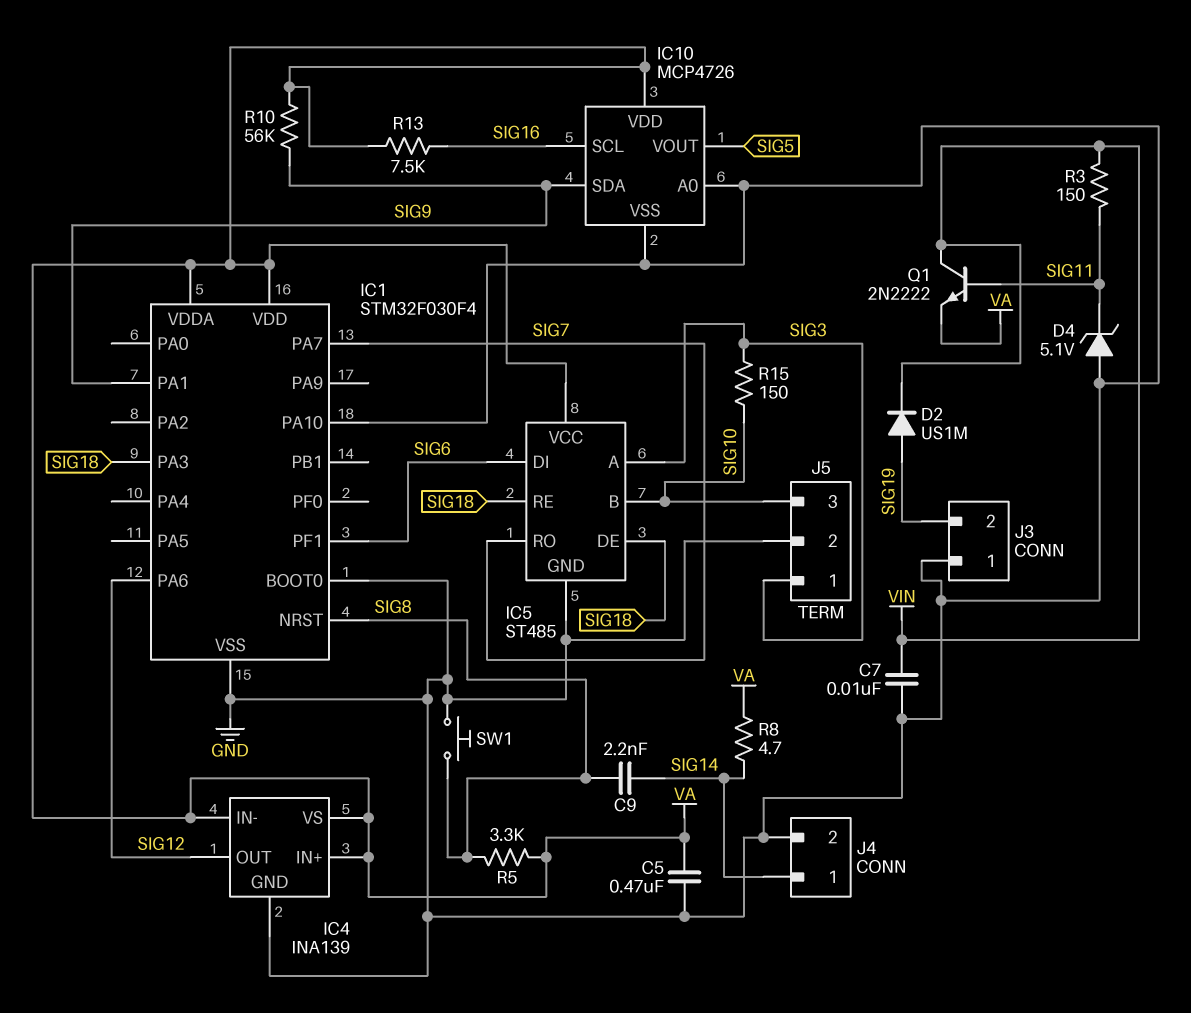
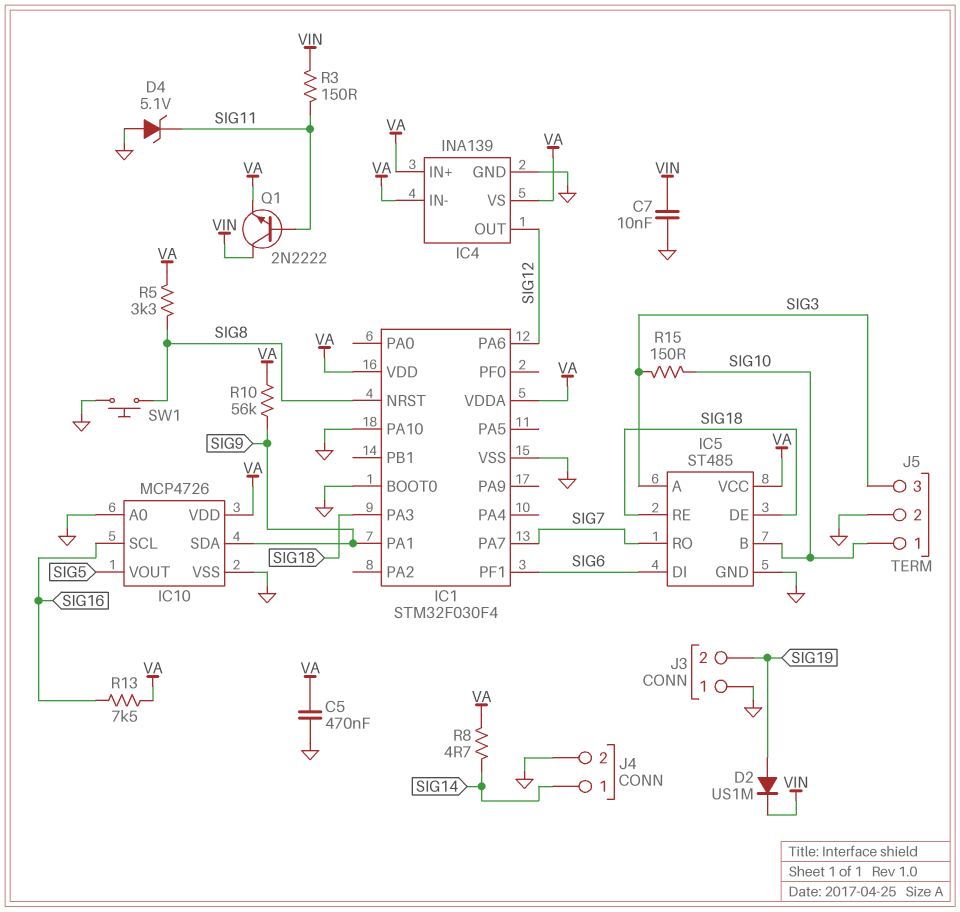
C9: 2.2nF (SIG8, SIG14) -> none
J5 pin 1: SIG3 -> SIG10
J5 pin 3: SIG10 -> SIG3

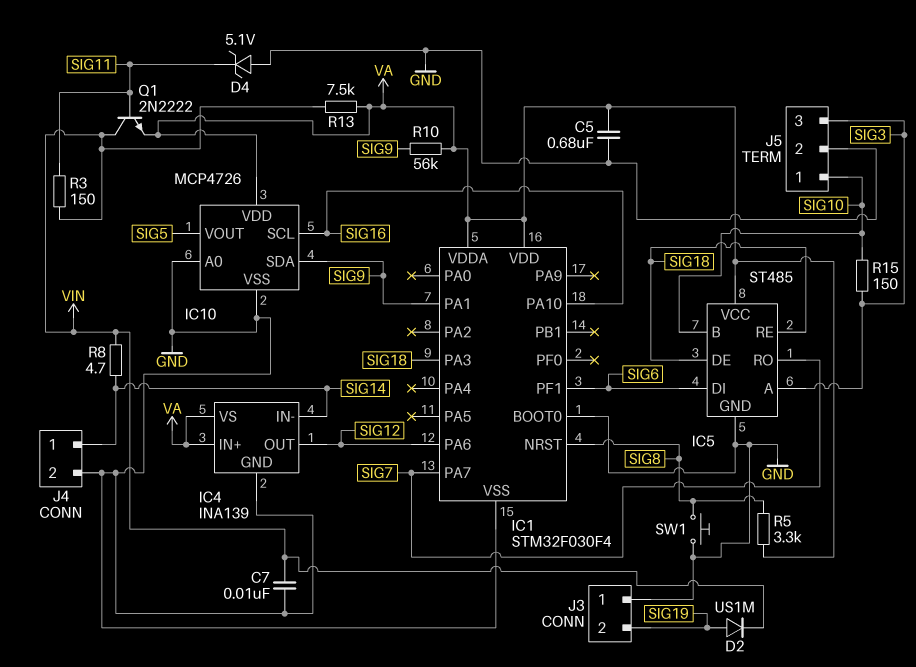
C5: 470nF (GND, VA) -> 680nF (GND, VA)
IC1 pin PA10: GND -> SIG16
IC4 pin IN-: VA -> SIG14
R8: 4.7 (SIG14, VA) -> 4.7 (SIG14, VIN)
R13: 7.5k (SIG16, VA) -> 7.5k (VA, VIN)

